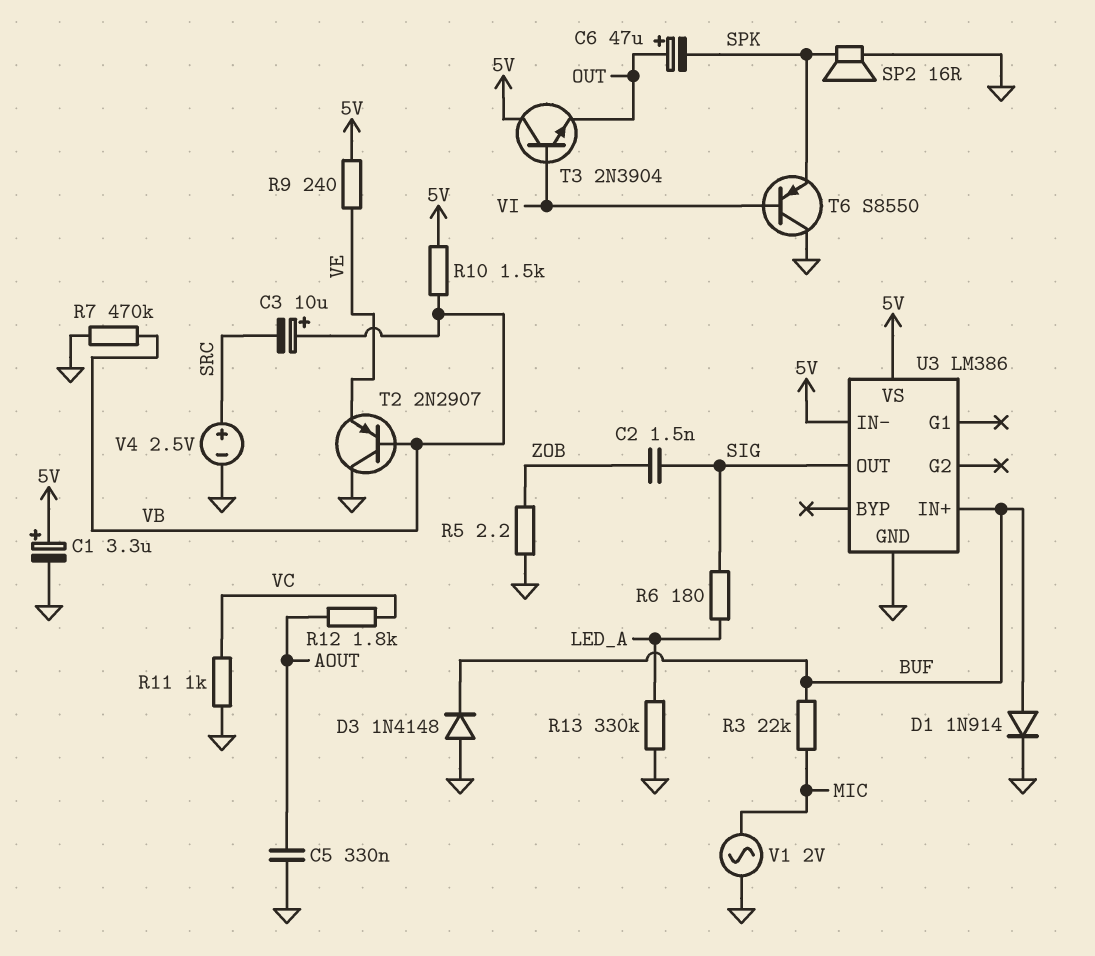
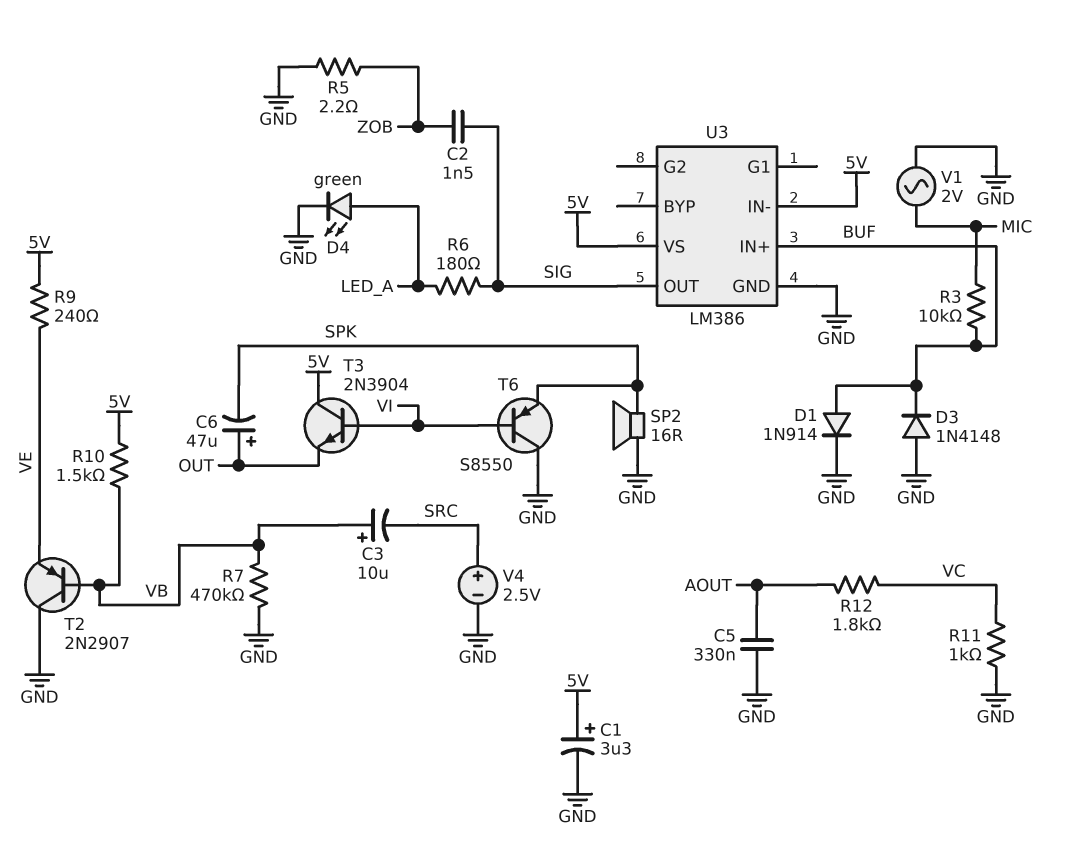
D4: none -> LED green (A LED_A, K GND)
R3: 22k (BUF, MIC) -> 10k (BUF, MIC)
R13: 330k (GND, LED_A) -> none

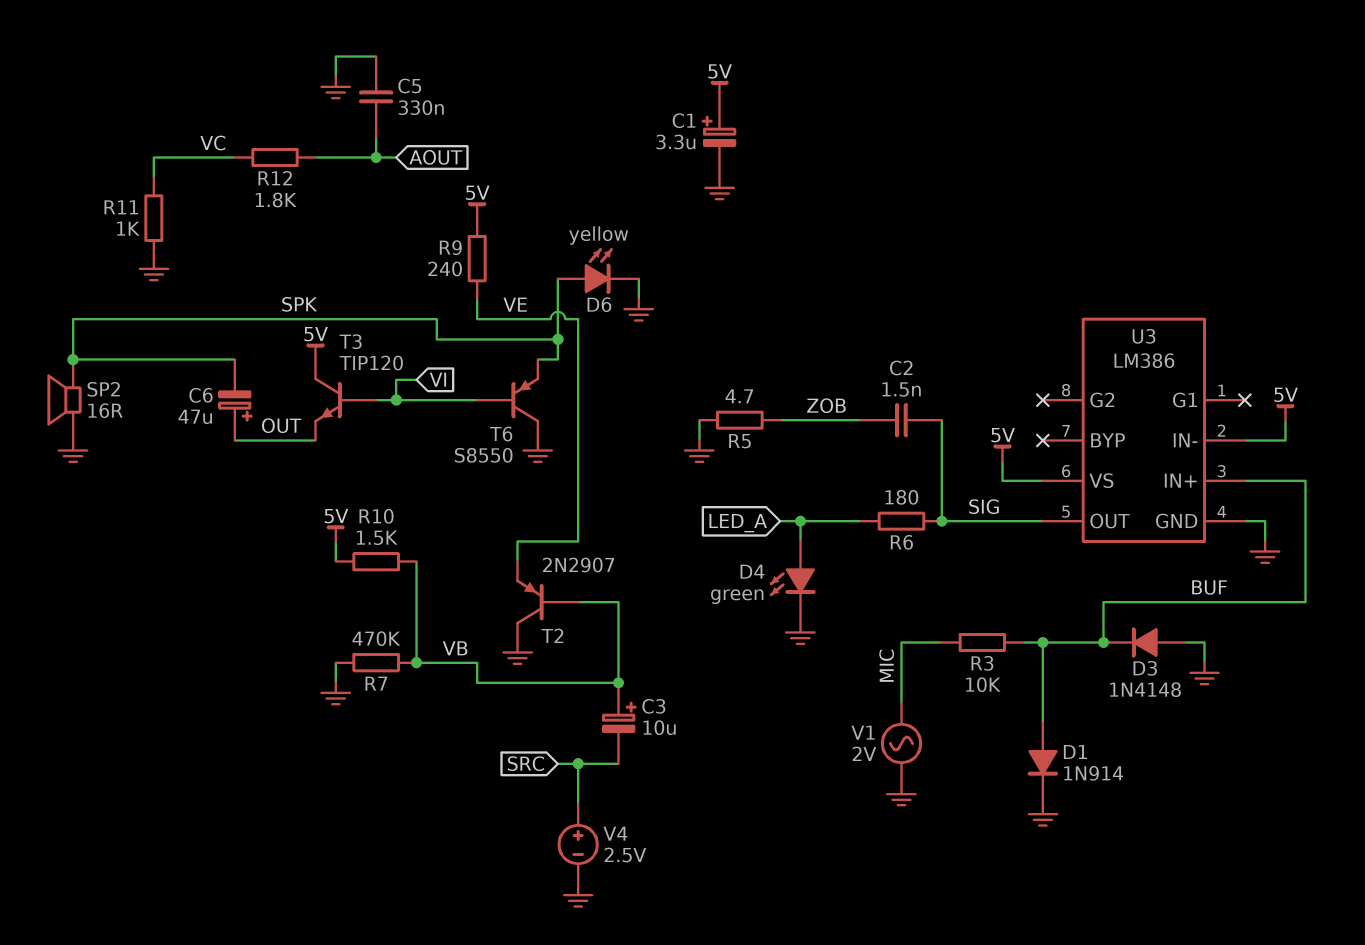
D6: none -> LED yellow (A SPK, K GND)
R5: 2.2 (GND, ZOB) -> 4.7 (GND, ZOB)
T3: NPN 2N3904 (B VI, C 5V, E OUT) -> NPN TIP120 (B VI, C 5V, E OUT)

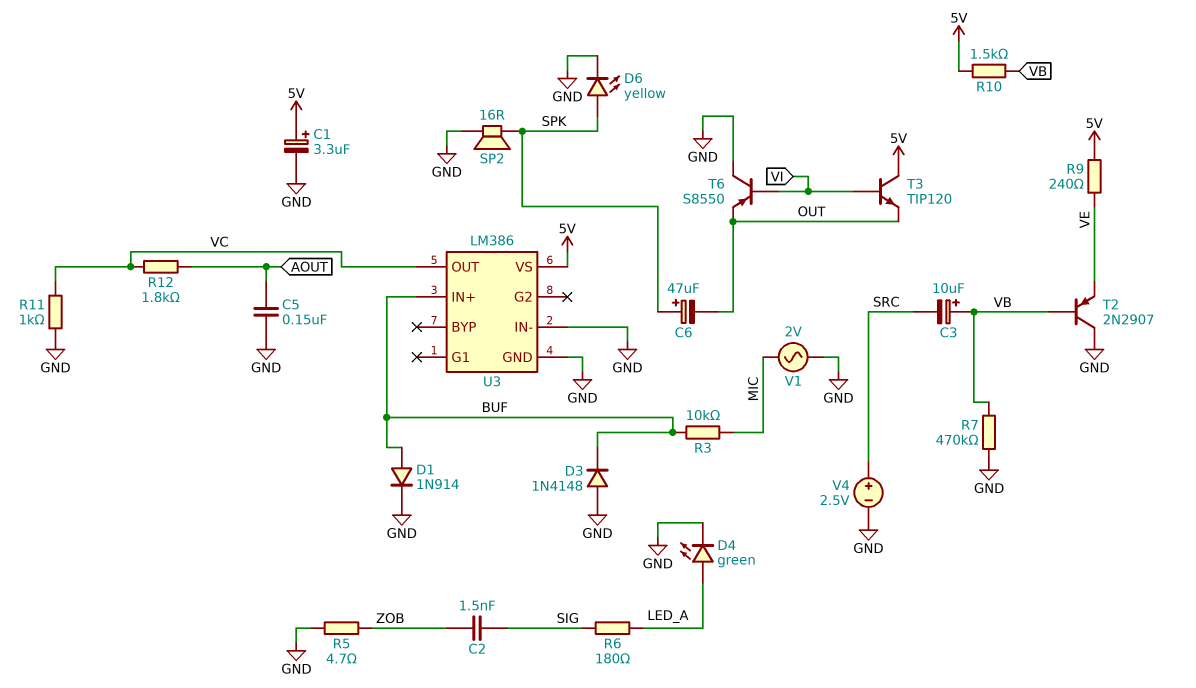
C5: 330nF (AOUT, GND) -> 150nF (AOUT, GND)
C6: 47uF (plus OUT, minus SPK) -> 47uF (plus SPK, minus OUT)
T6: PNP S8550 (B VI, C GND, E SPK) -> PNP S8550 (B VI, C GND, E OUT)
U3 pin IN-: 5V -> GND
U3 pin OUT: SIG -> VC

